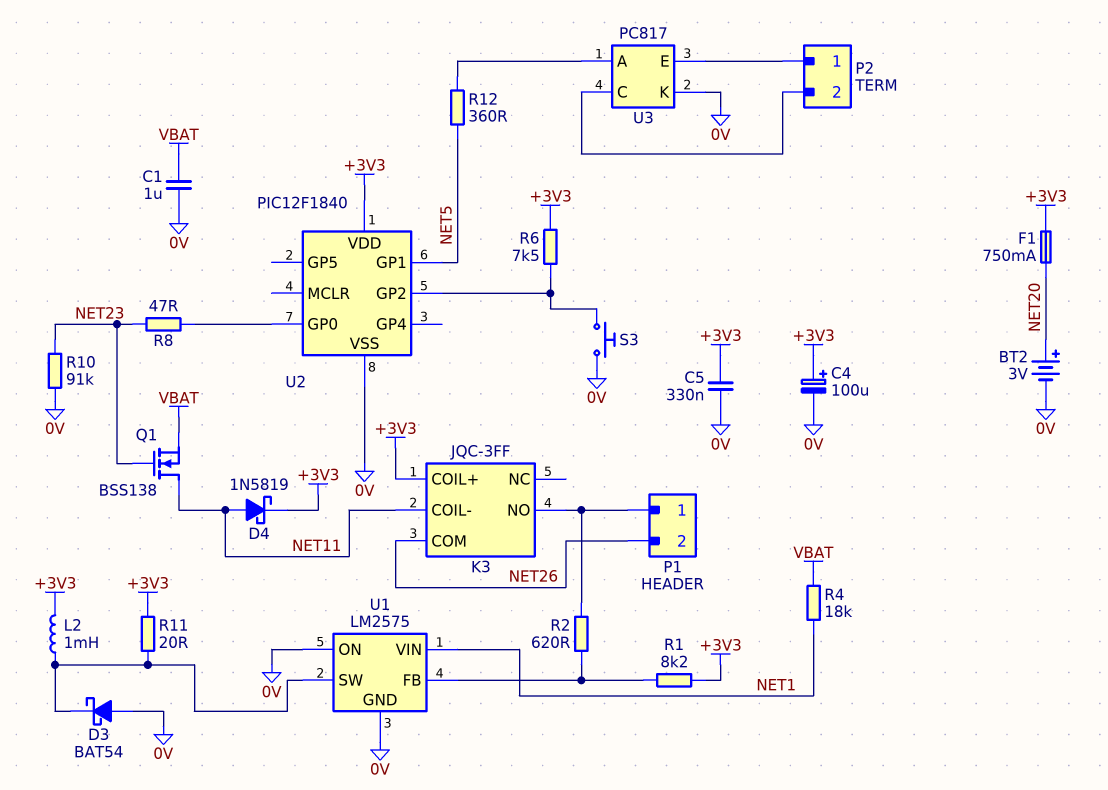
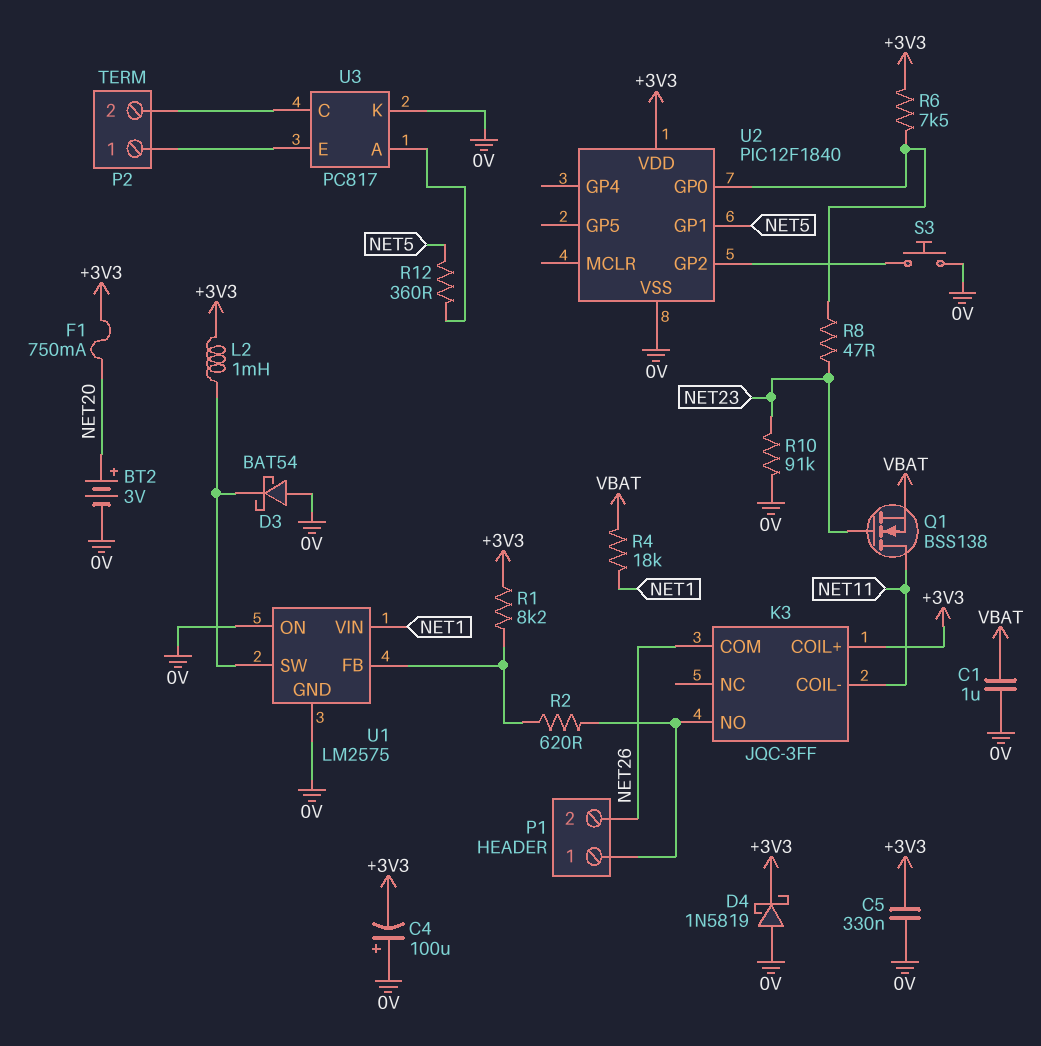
C4: 100uF (plus +3V3, minus 0V) -> 100uF (plus 0V, minus +3V3)
D4: schottky 1N5819 (A NET11, K +3V3) -> schottky 1N5819 (A 0V, K +3V3)
R6: 7.5k (+3V3, U2/GP2) -> 7.5k (+3V3, U2/GP0)
R11: 20 (+3V3, U1/SW) -> none

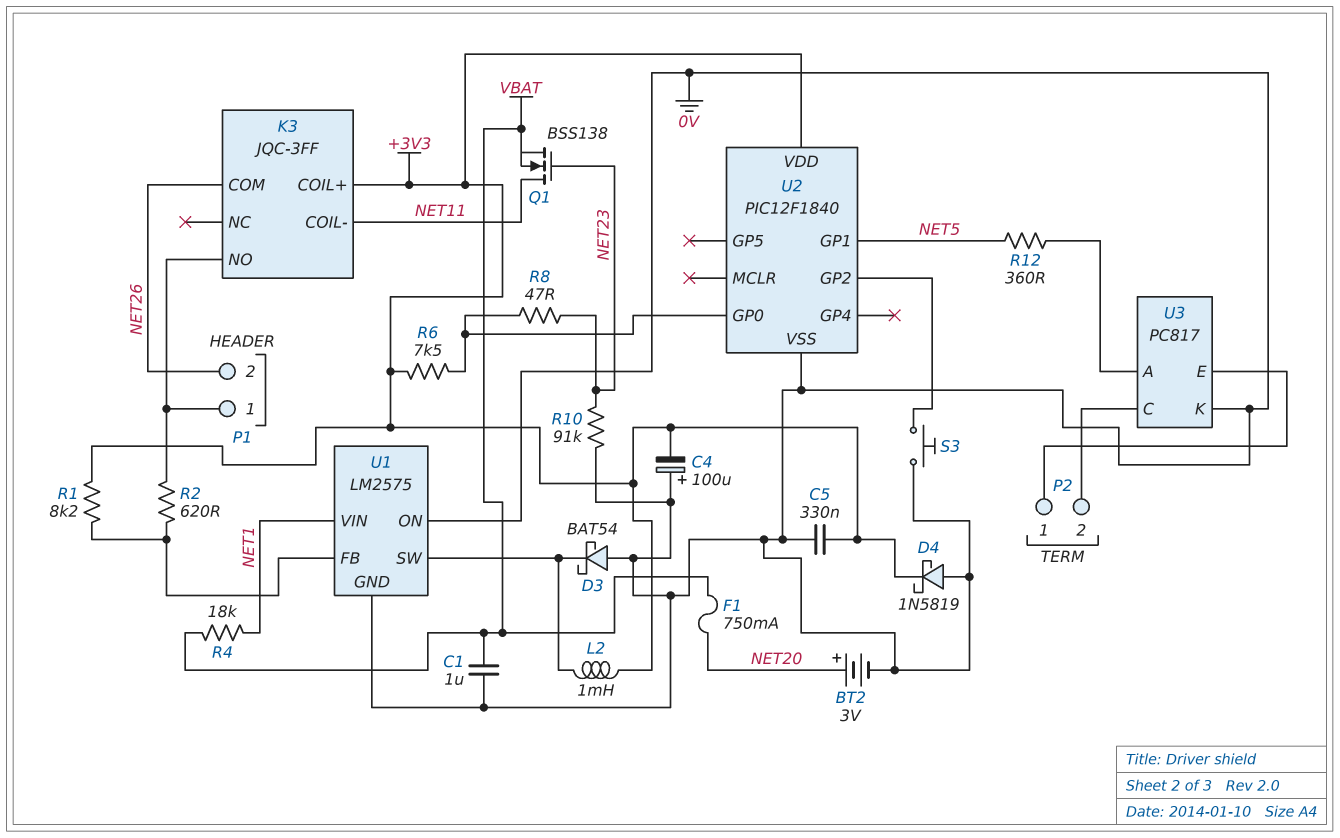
F1: 750mA (+3V3, NET20) -> 750mA (NET20, VBAT)

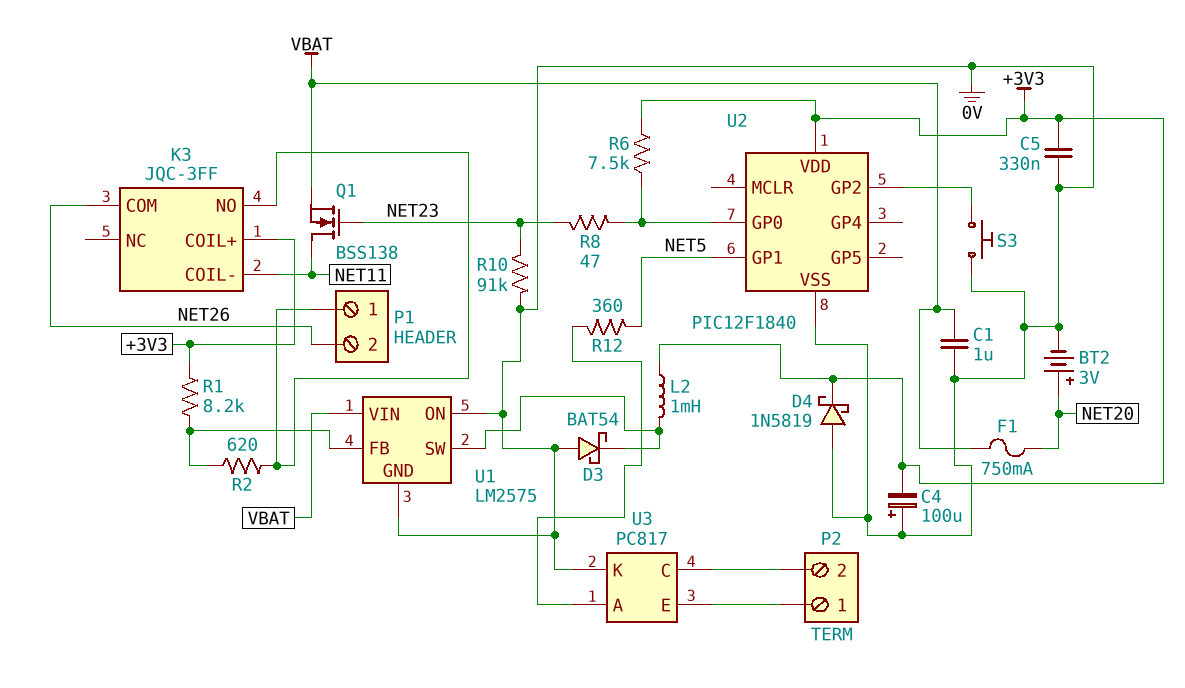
R4: 18k (NET1, VBAT) -> none
U1 pin VIN: NET1 -> VBAT

